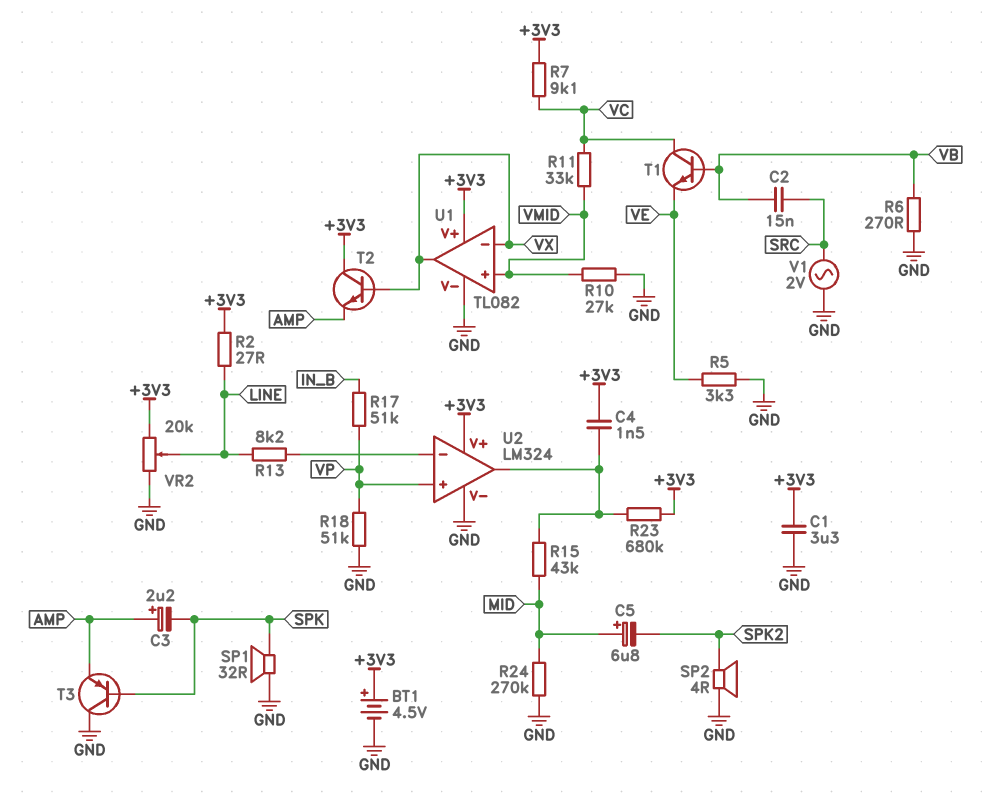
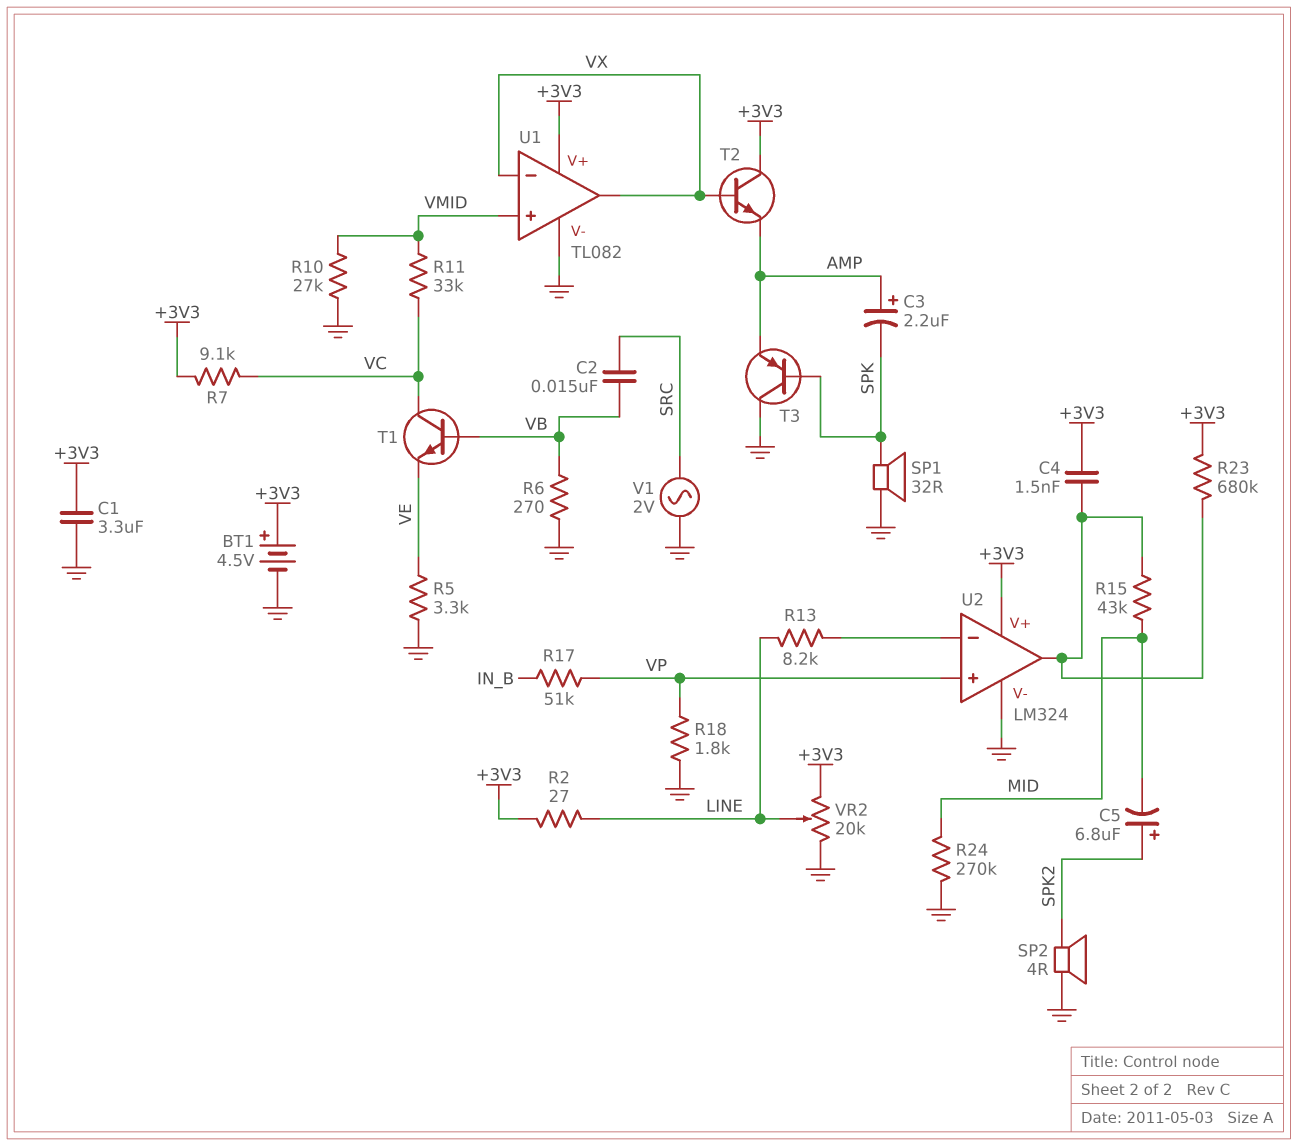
C5: 6.8uF (plus MID, minus SPK2) -> 6.8uF (plus SPK2, minus MID)
R18: 51k (GND, VP) -> 1.8k (GND, VP)

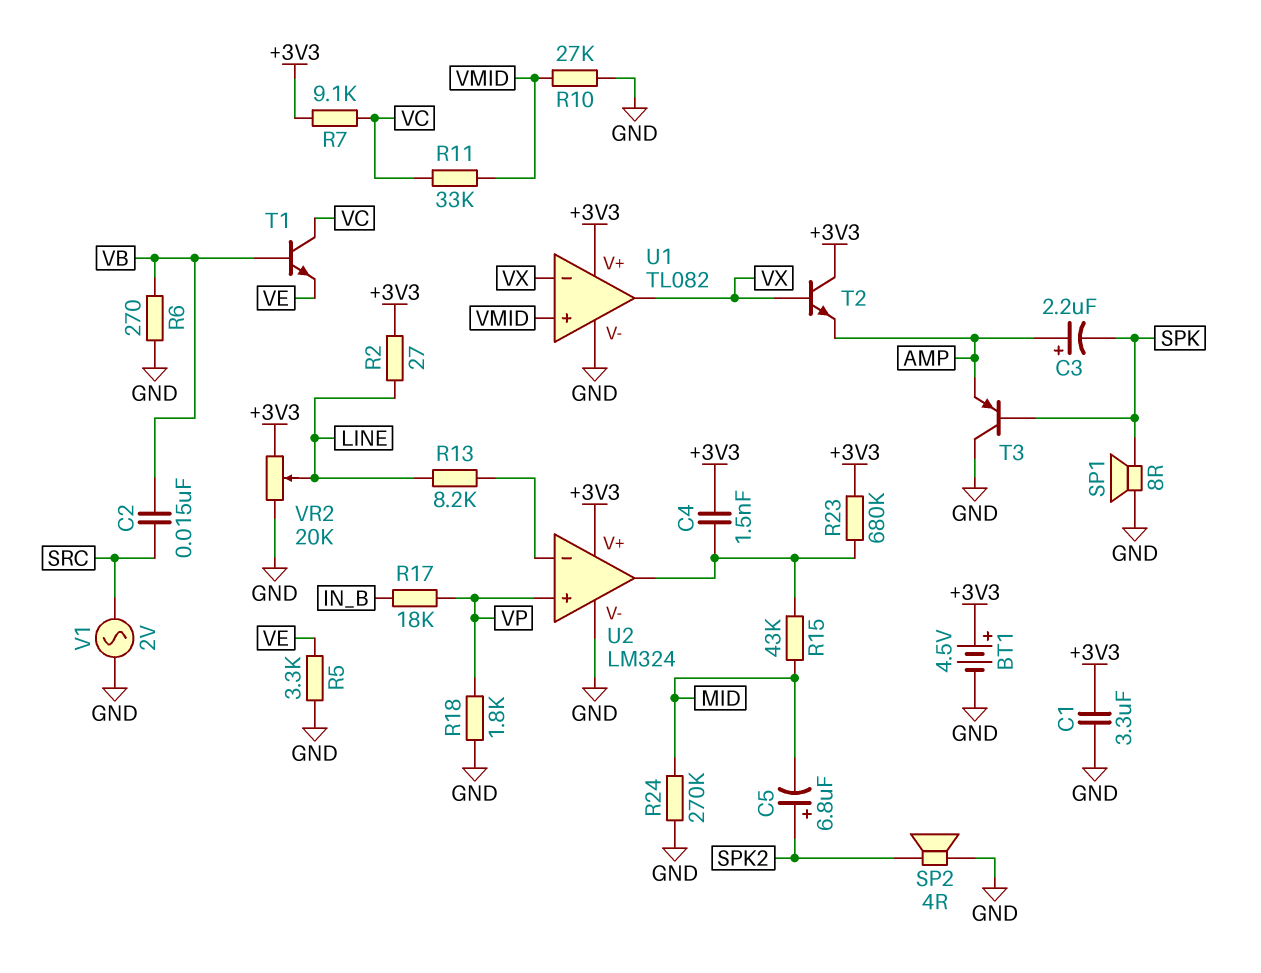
R17: 51k (IN_B, VP) -> 18k (IN_B, VP)
SP1: speaker 32R (GND, SPK) -> speaker 8R (GND, SPK)

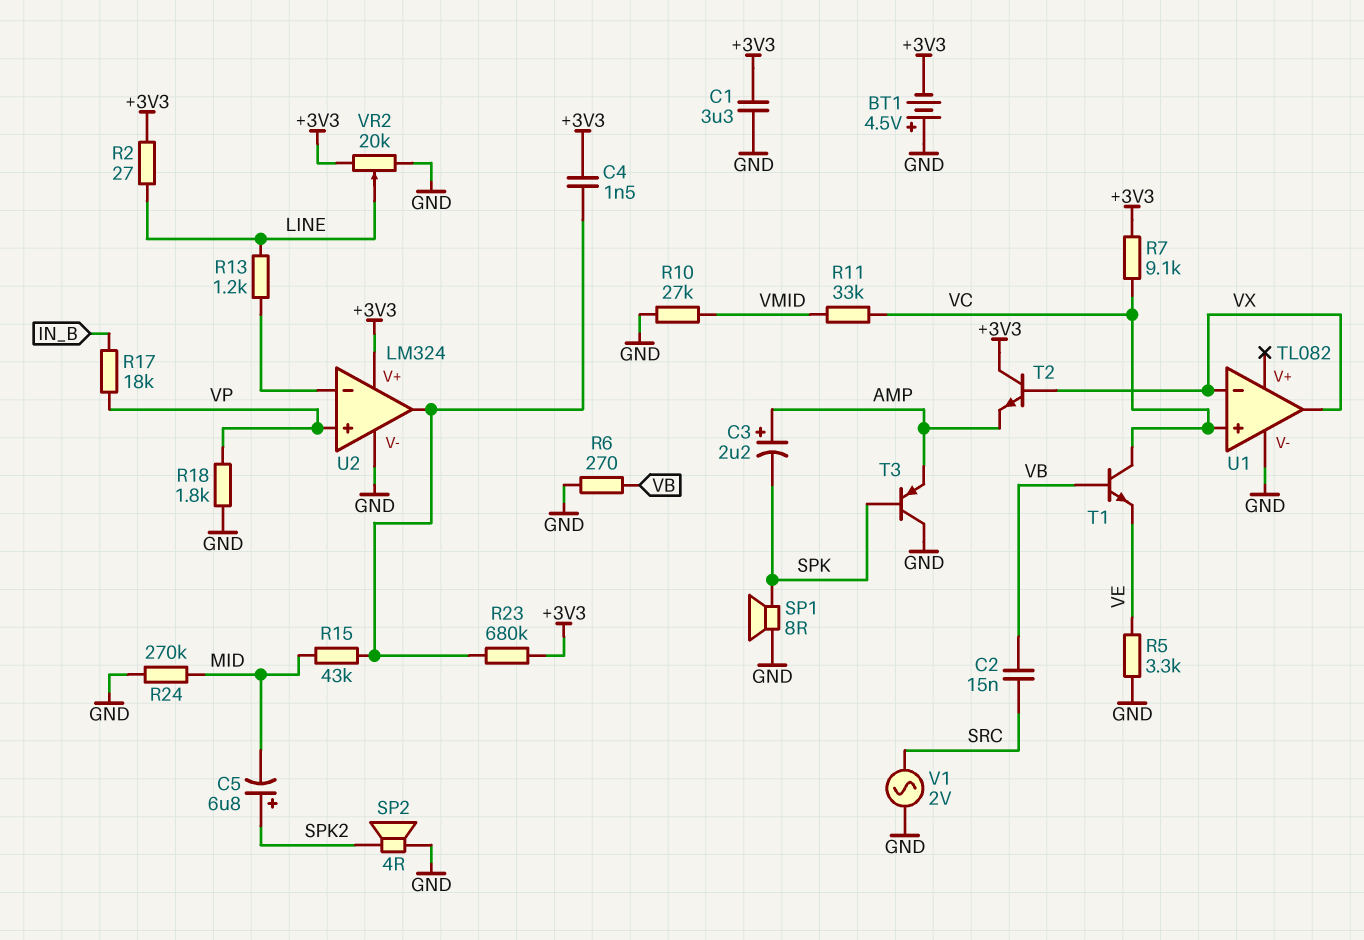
BT1: 4.5V (plus +3V3, minus GND) -> 4.5V (plus GND, minus +3V3)
R13: 8.2k (LINE, U2/in-) -> 1.2k (LINE, U2/in-)
U1 pin V+: +3V3 -> none
U1 pin in+: VMID -> VC

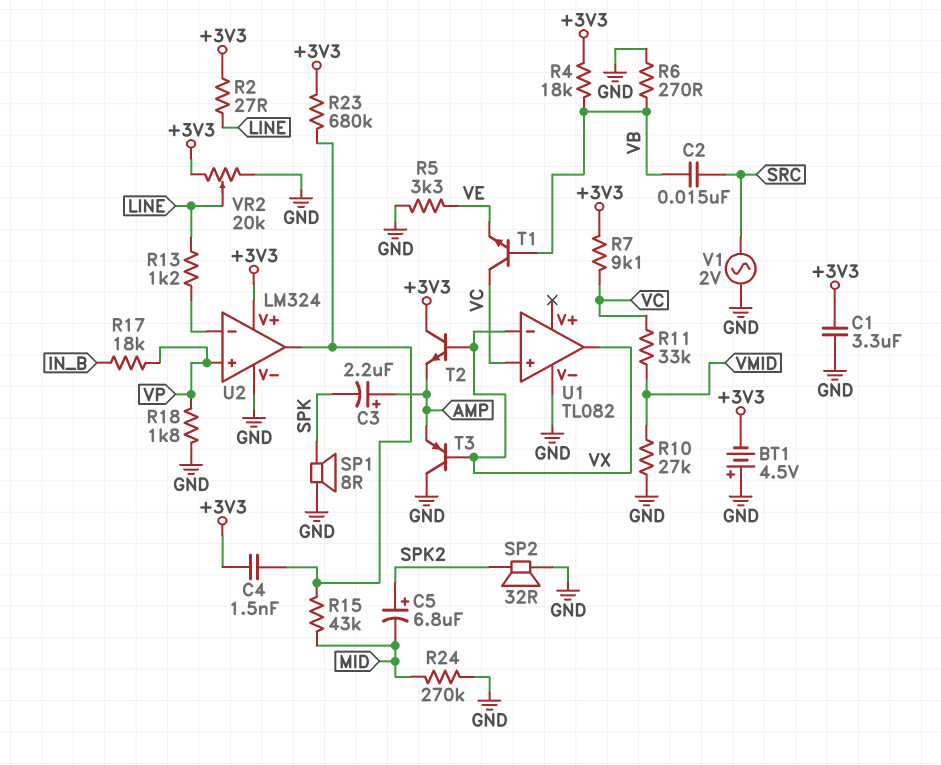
R4: none -> 18k (+3V3, VB)
SP2: speaker 4R (GND, SPK2) -> speaker 32R (GND, SPK2)
T3: PNP (B SPK, C GND, E AMP) -> PNP (B VX, C GND, E AMP)

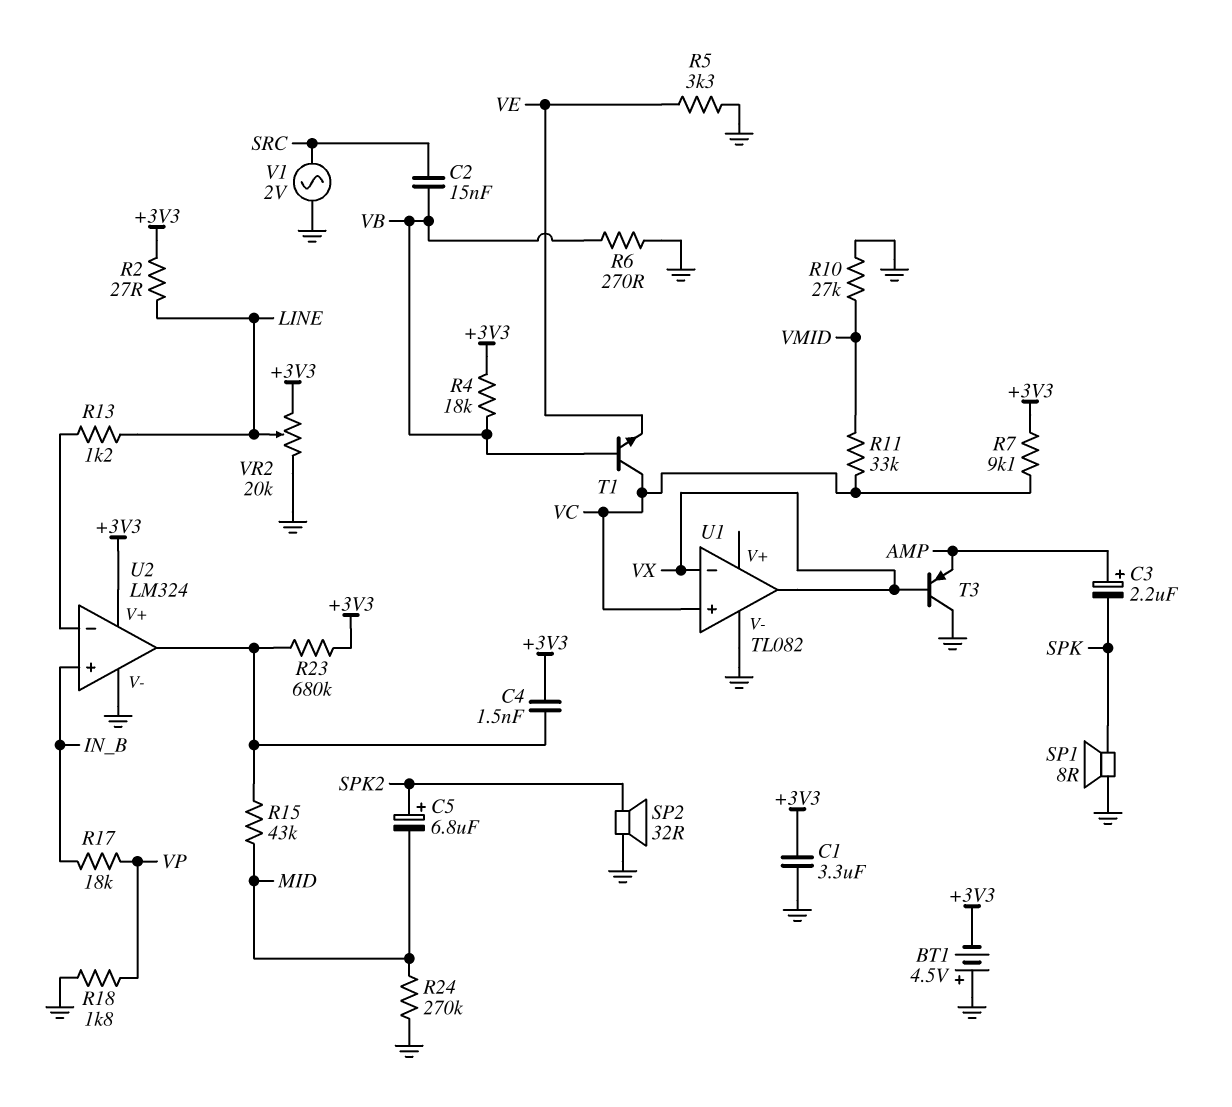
T2: NPN (B VX, C +3V3, E AMP) -> none
U2 pin in+: VP -> IN_B

